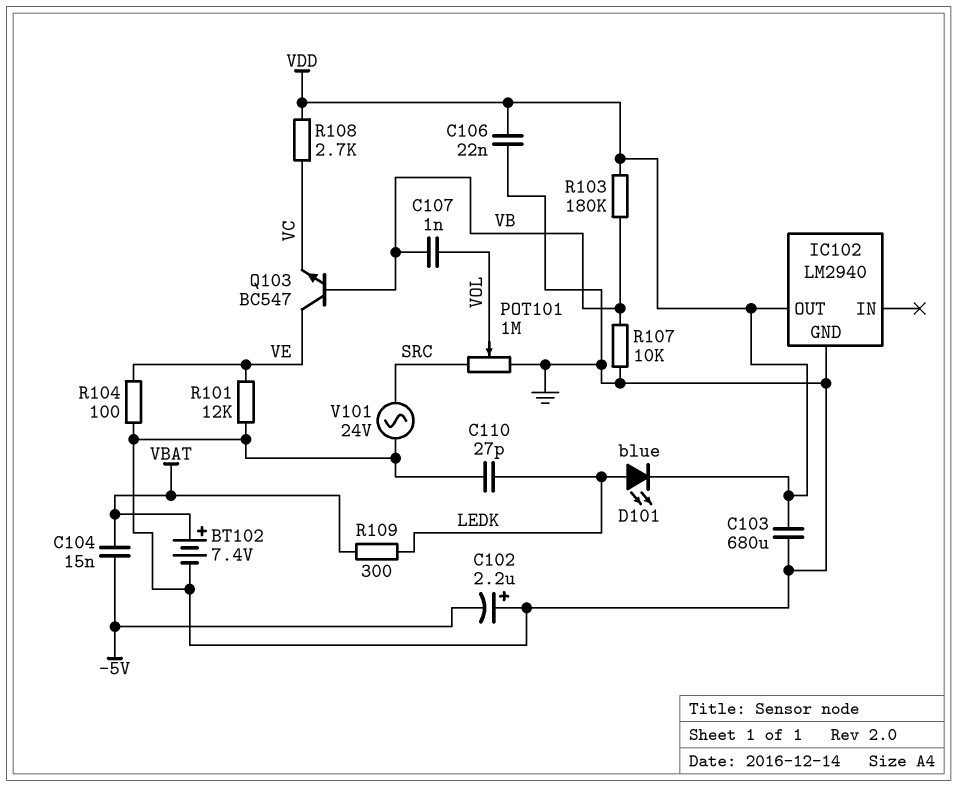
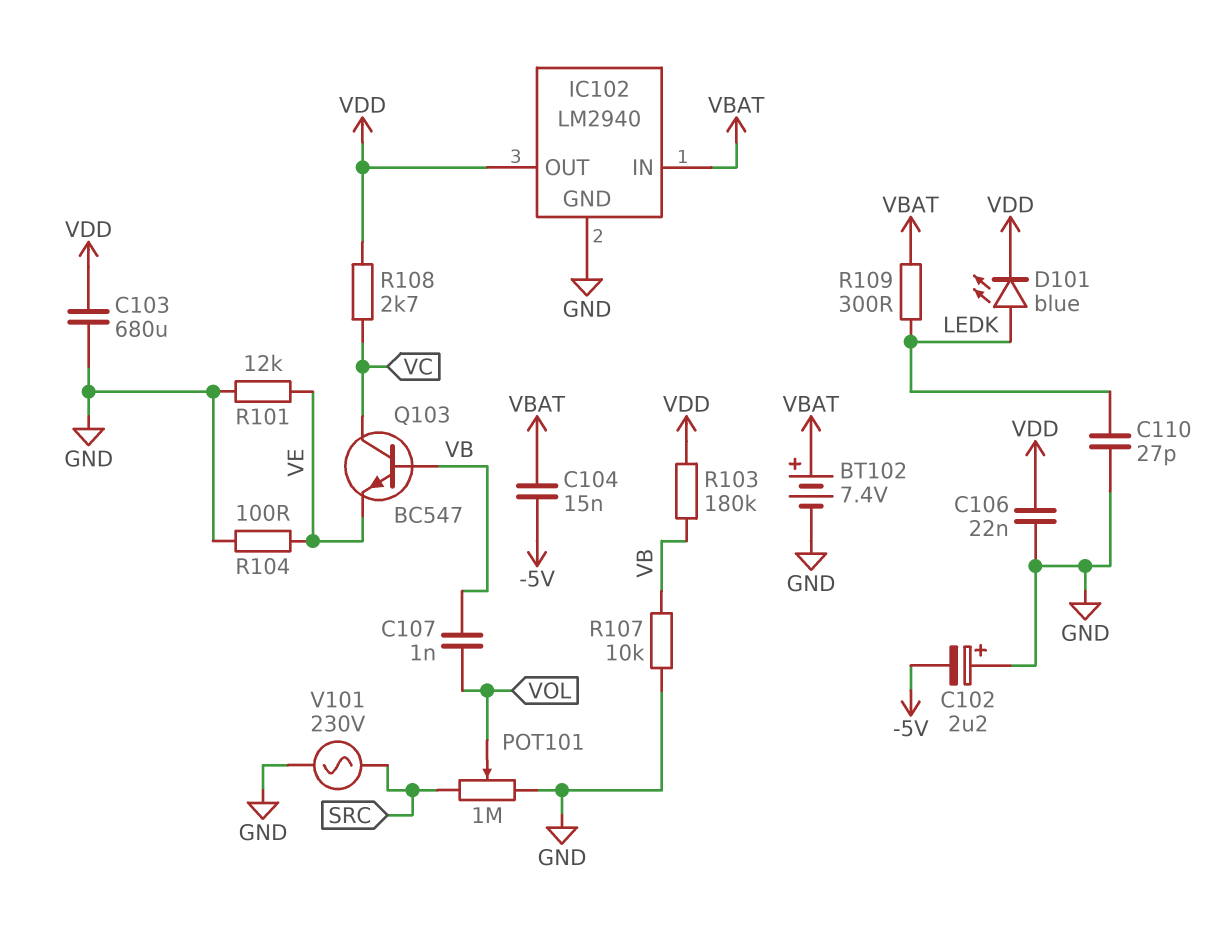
IC102 pin IN: none -> VBAT
Q103: NPN BC547 (B VB, C VE, E VC) -> NPN BC547 (B VB, C VC, E VE)
V101: AC 24V (GND, SRC) -> AC 230V (GND, SRC)

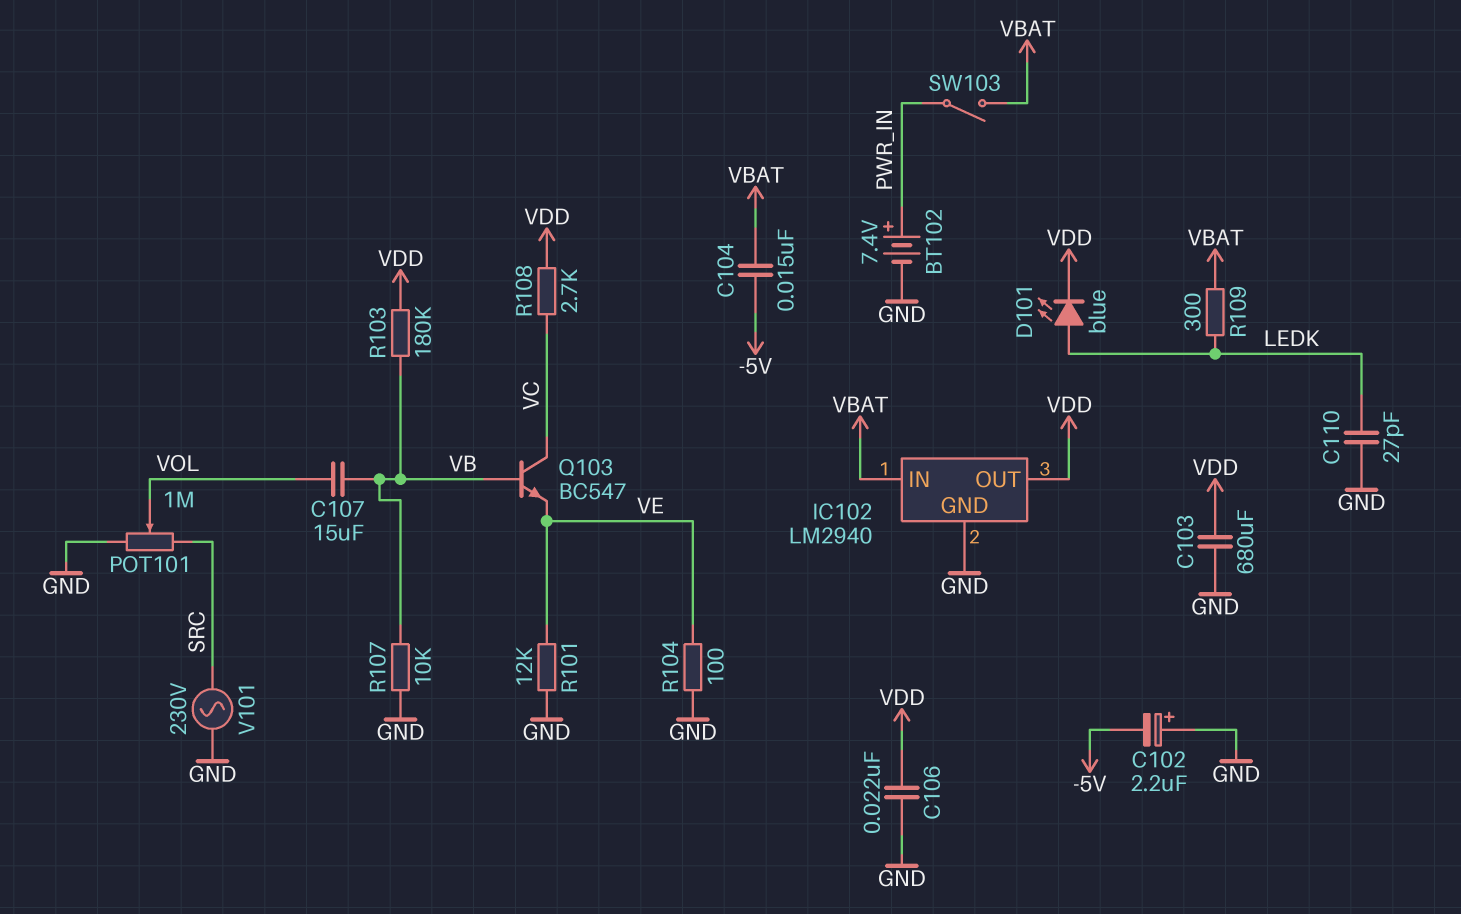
BT102: 7.4V (plus VBAT, minus GND) -> 7.4V (plus PWR_IN, minus GND)
C107: 1nF (VB, VOL) -> 15uF (VB, VOL)
SW103: none -> switch (PWR_IN, VBAT)

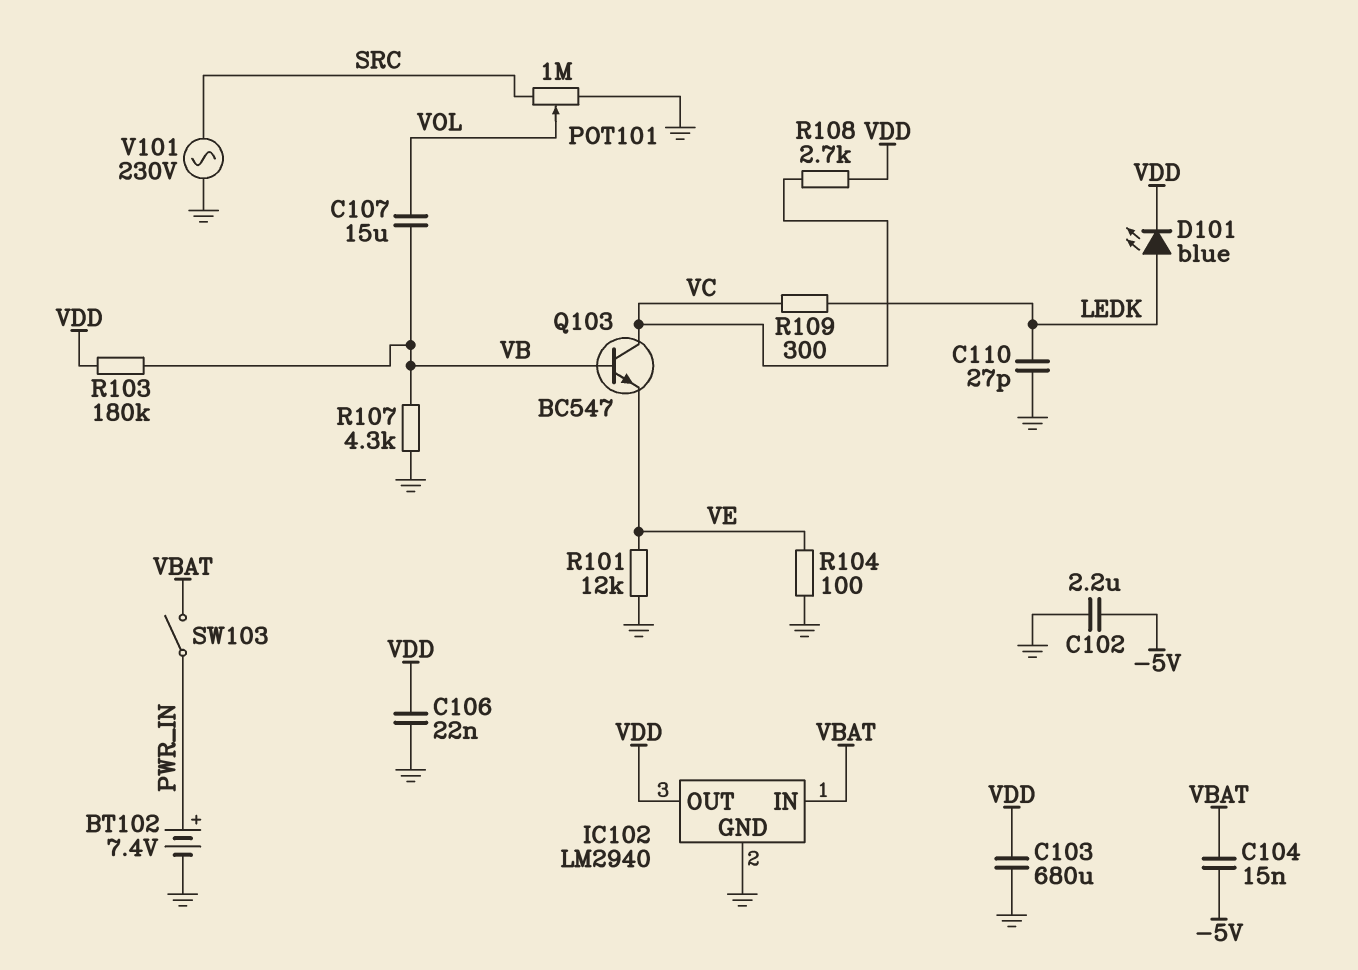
C102: 2.2uF (plus GND, minus -5V) -> 2.2uF (-5V, GND)
R107: 10k (GND, VB) -> 4.3k (GND, VB)
R109: 300 (LEDK, VBAT) -> 300 (LEDK, VC)

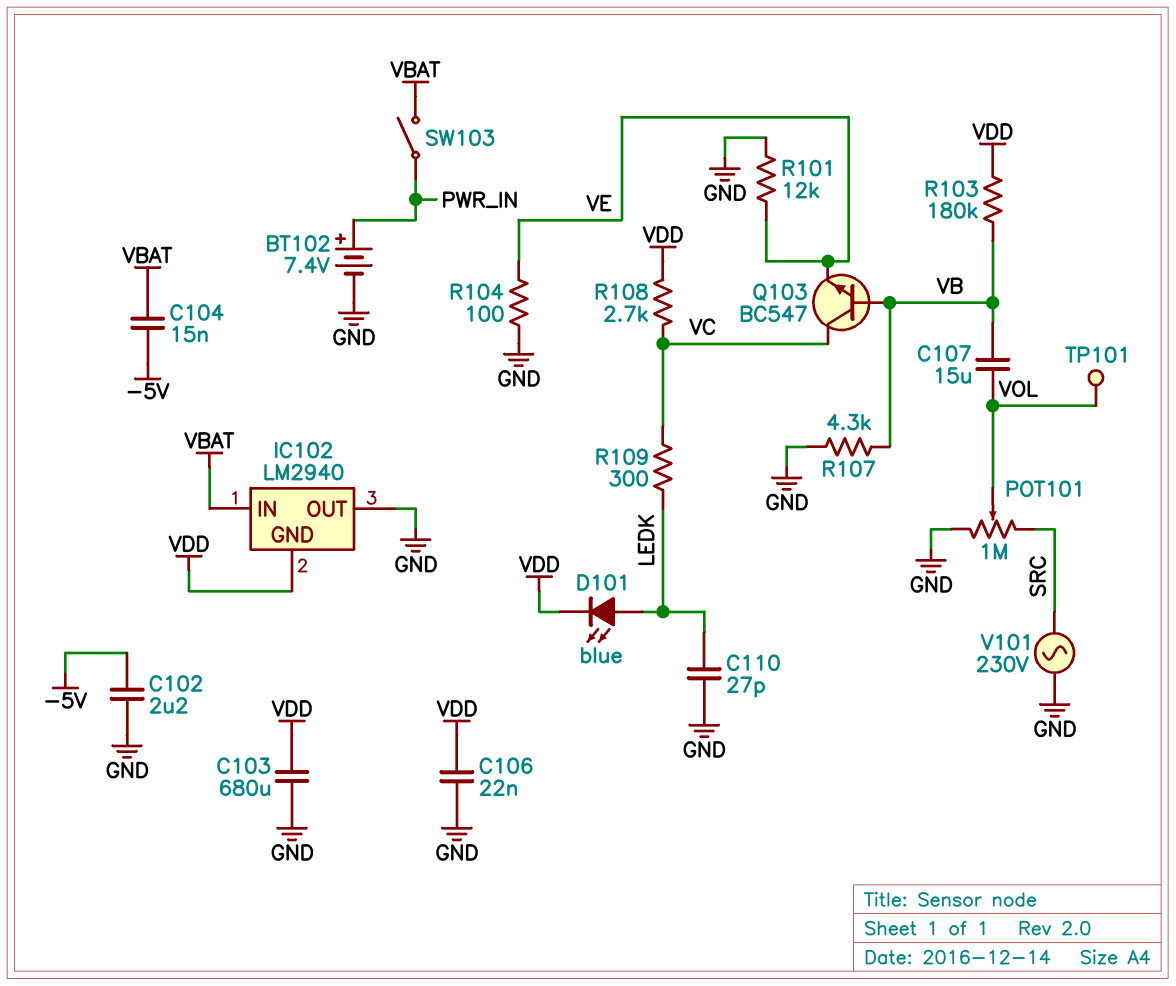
IC102 pin GND: GND -> VDD
IC102 pin OUT: VDD -> GND
TP101: none -> test point (VOL)

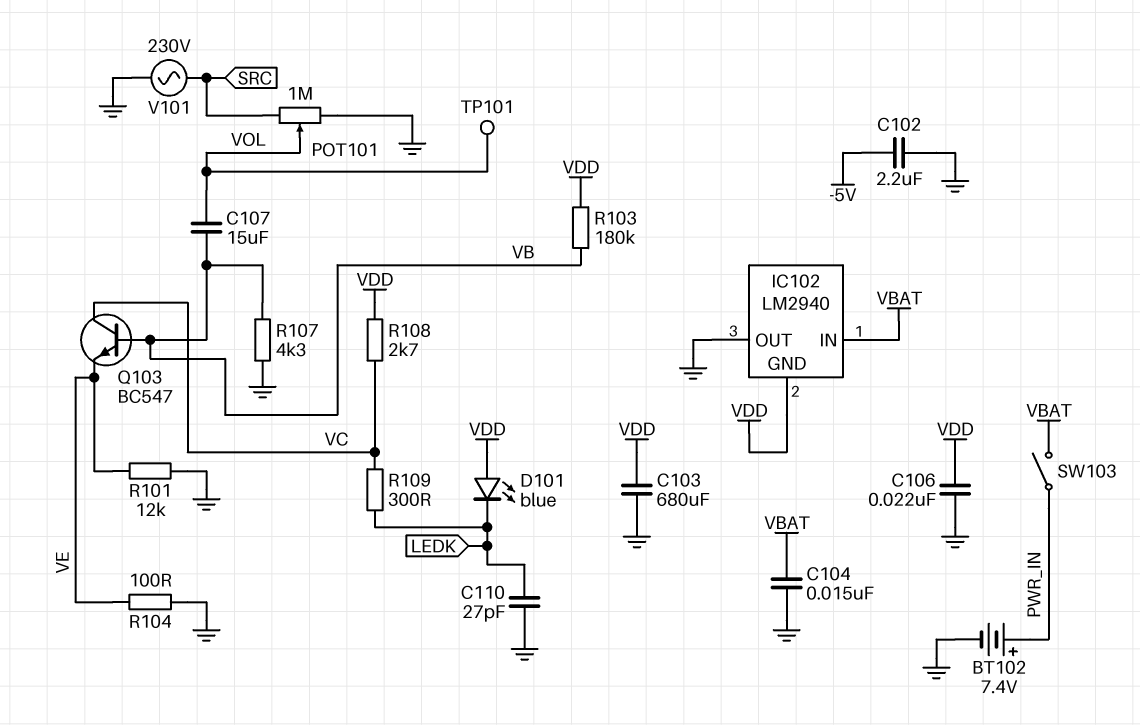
C104: 15nF (-5V, VBAT) -> 15nF (GND, VBAT)
D101: LED blue (A LEDK, K VDD) -> LED blue (A VDD, K LEDK)

